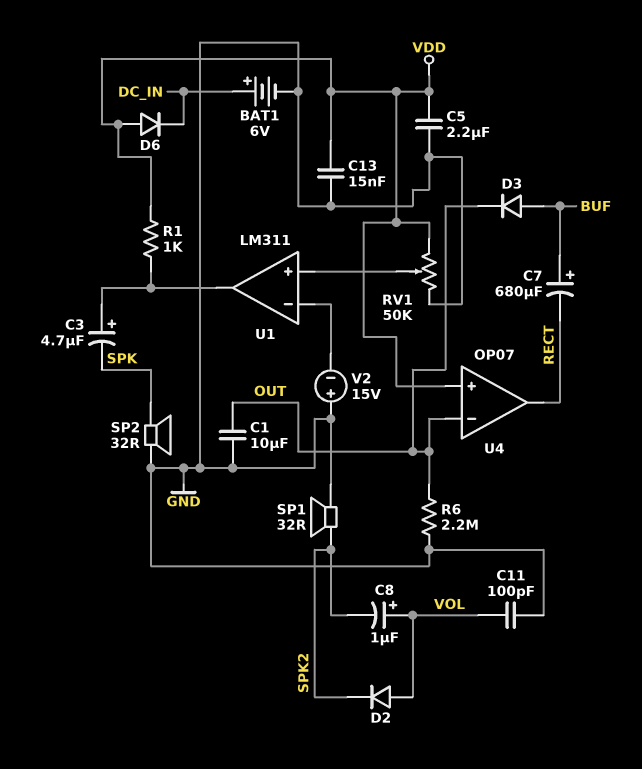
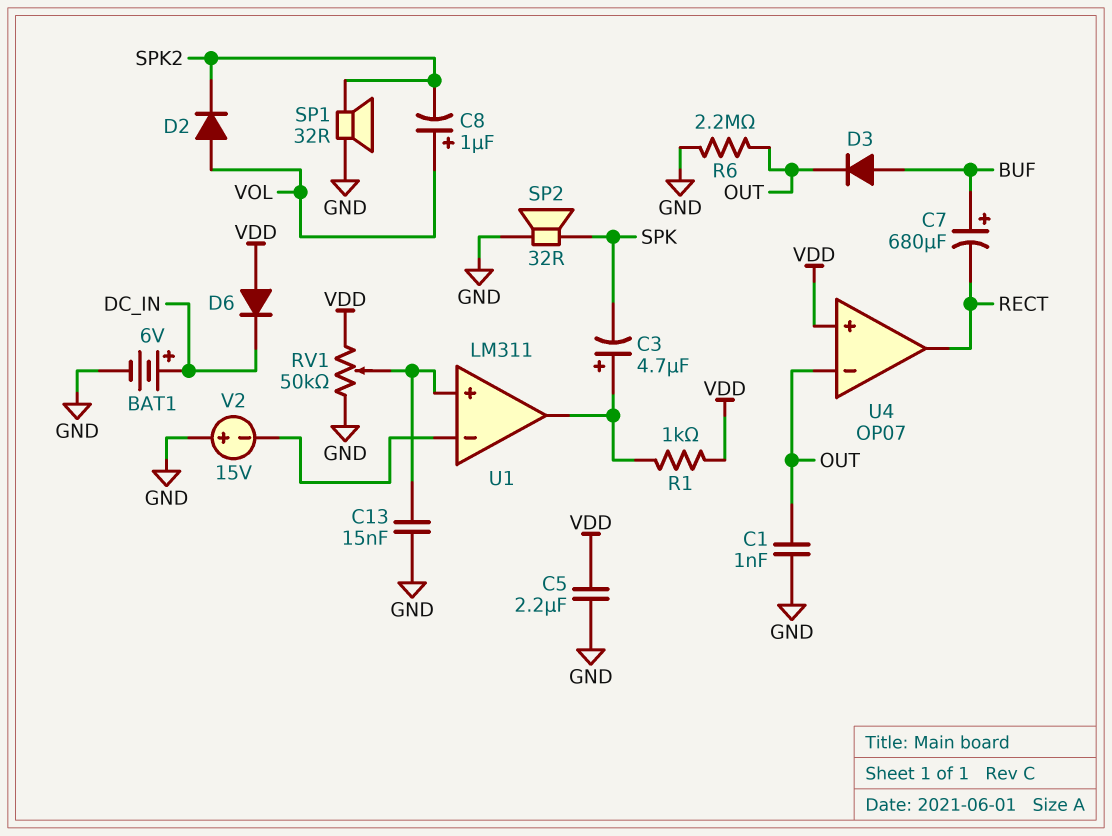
C1: 10uF (GND, OUT) -> 1nF (GND, OUT)
C11: 100pF (GND, VOL) -> none
C13: 15nF (GND, VDD) -> 15nF (GND, U1/in+)

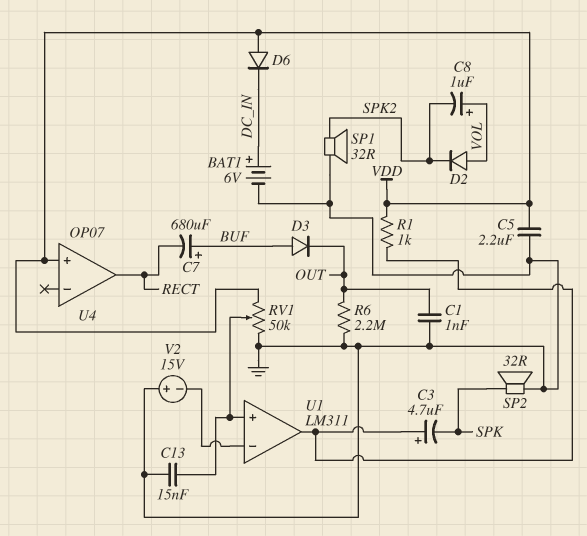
U4 pin in-: OUT -> none

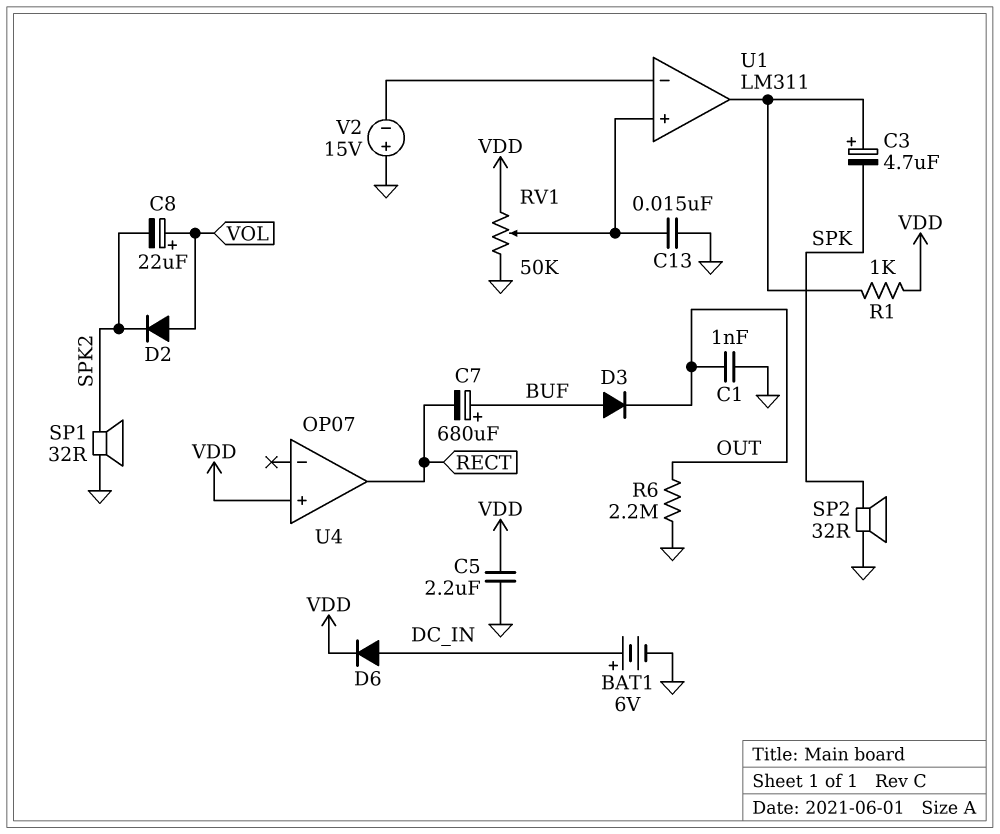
C8: 1uF (plus VOL, minus SPK2) -> 22uF (plus VOL, minus SPK2)
D6: diode (A VDD, K DC_IN) -> diode (A DC_IN, K VDD)

